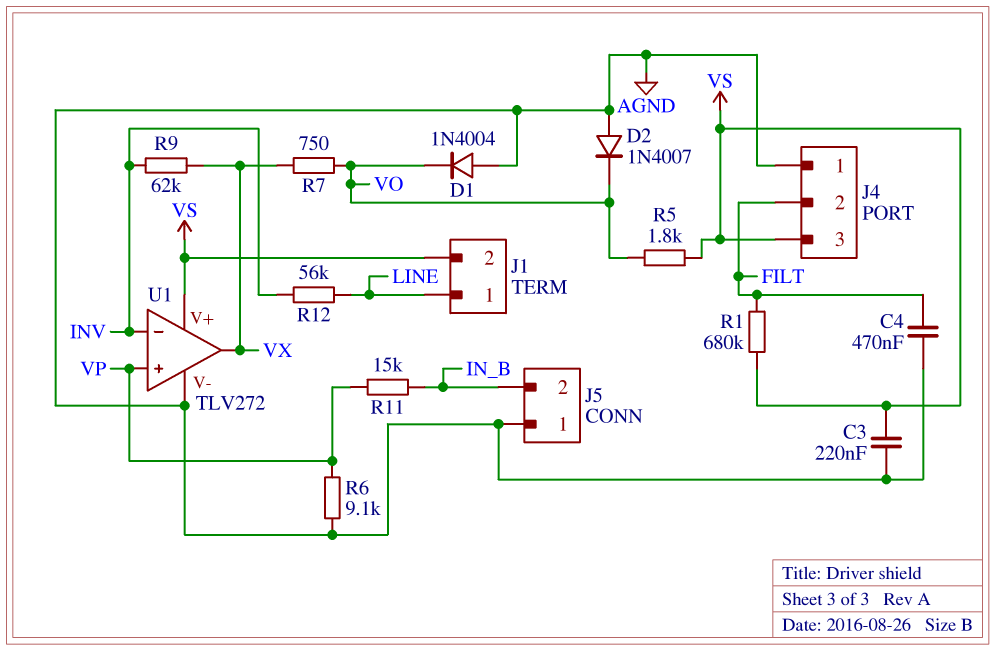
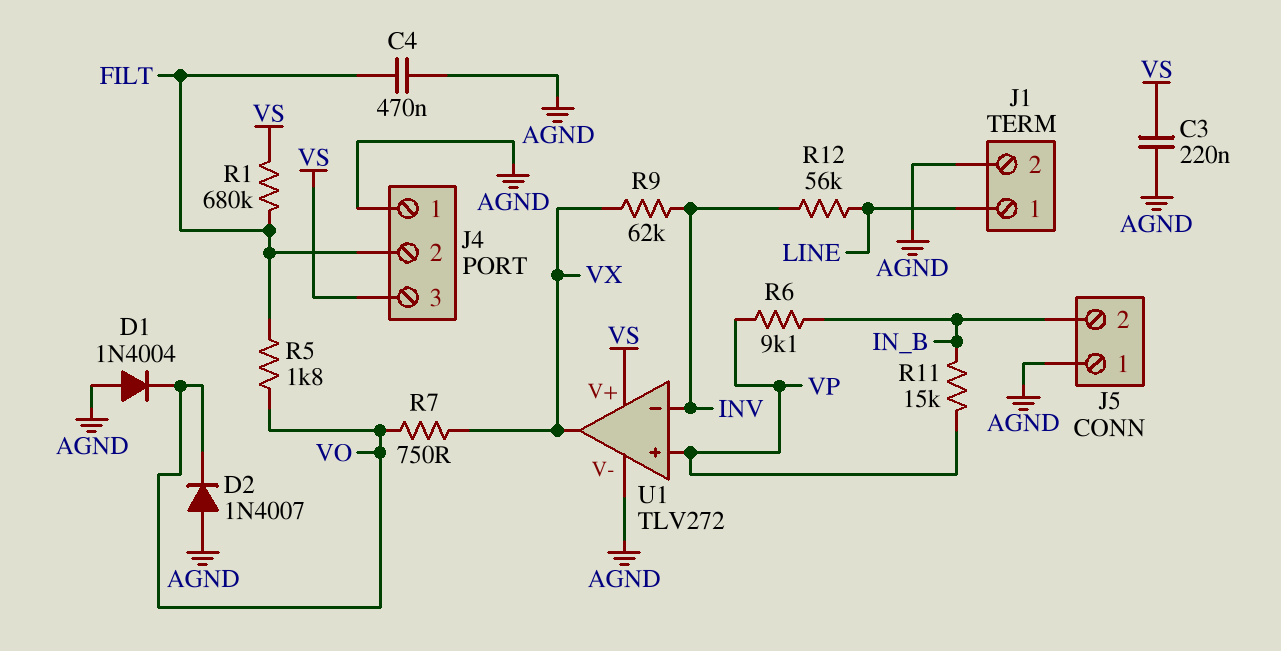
J1 pin 2: VS -> AGND
R5: 1.8k (VO, VS) -> 1.8k (FILT, VO)
R6: 9.1k (AGND, VP) -> 9.1k (IN_B, VP)

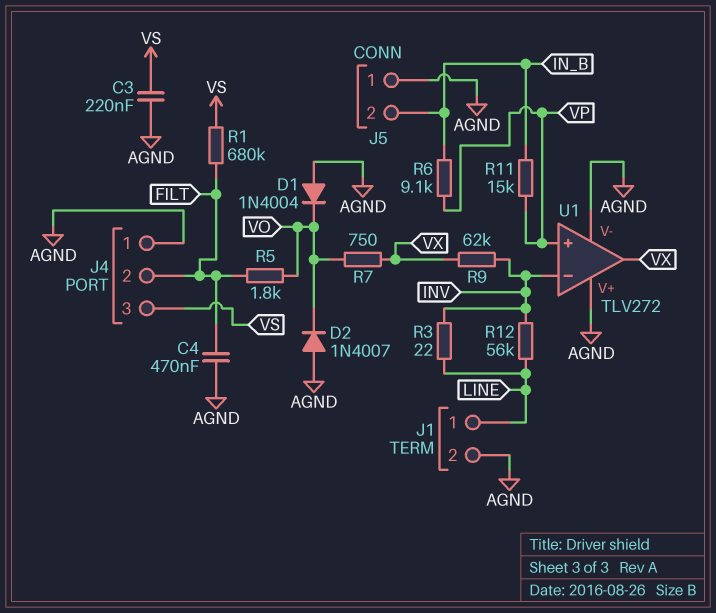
R3: none -> 22 (INV, LINE)
U1 pin V+: VS -> AGND

